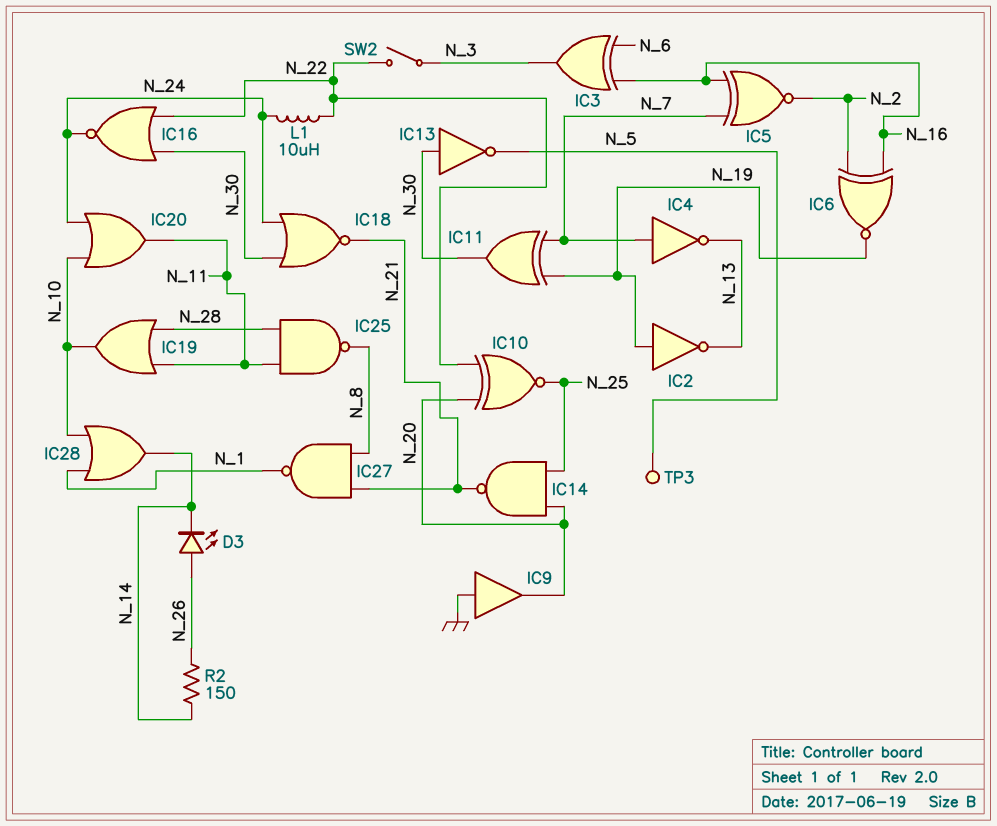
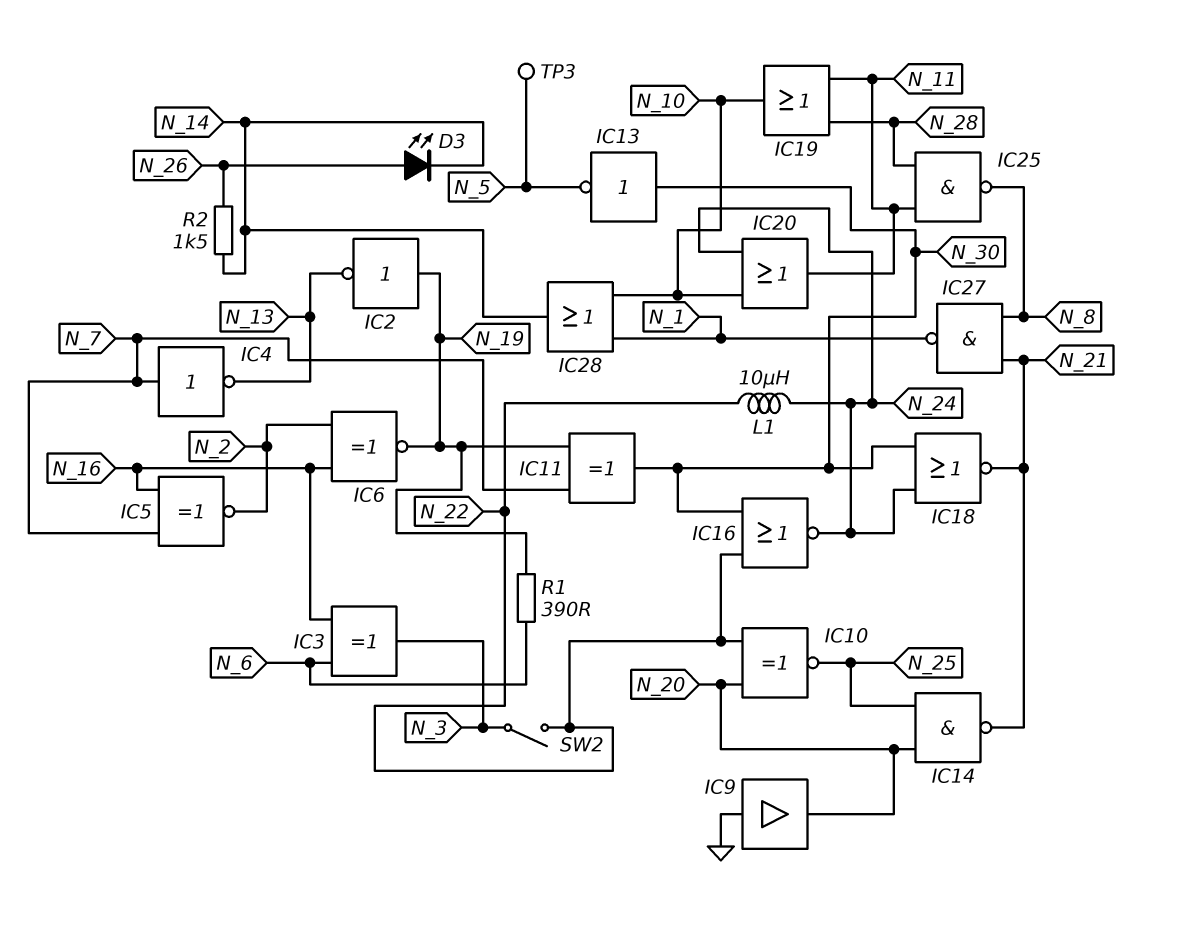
R1: none -> 390 (N_6, N_19)
R2: 150 (N_14, N_26) -> 1.5k (N_14, N_26)

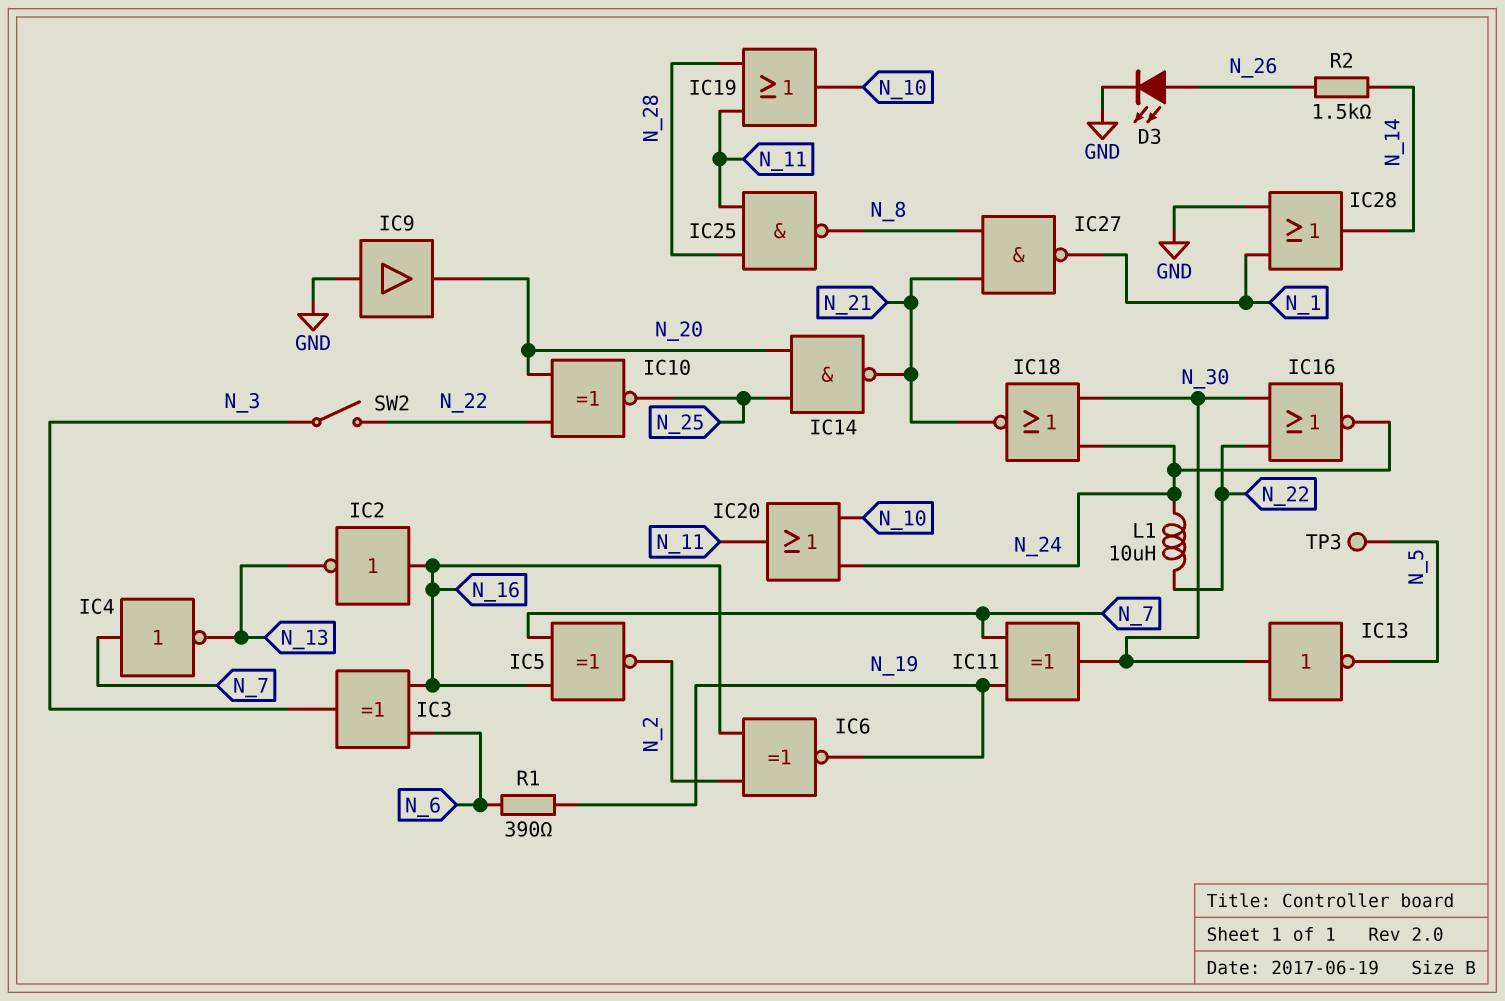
D3: LED (A N_26, K N_14) -> LED (A N_26, K GND)
IC2: NOT (in N_19, out N_13) -> NOT (in N_16, out N_13)
IC28: OR (in N_1, in N_10, out N_14) -> OR (in GND, in N_1, out N_14)

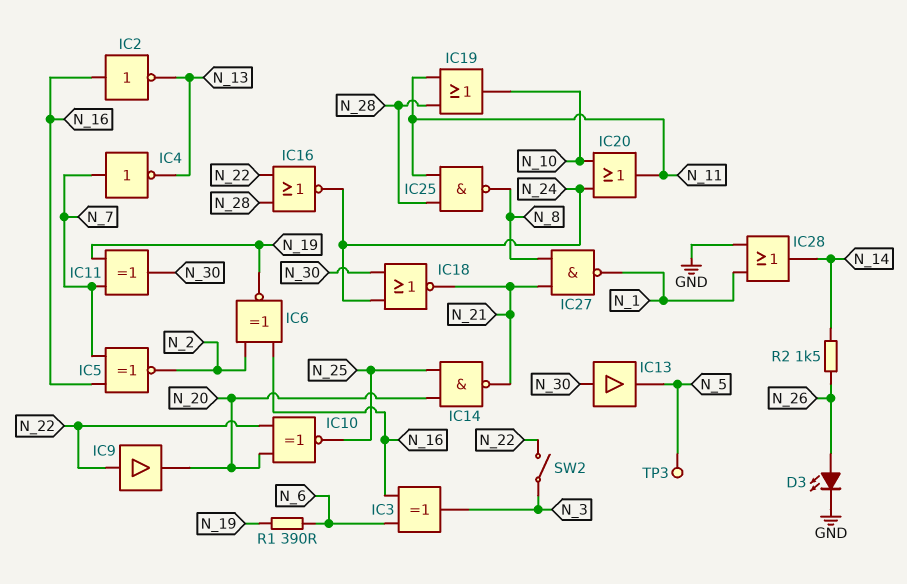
IC9: buffer (in GND, out N_20) -> buffer (in N_22, out N_20)
IC13: NOT (in N_30, out N_5) -> buffer (in N_30, out N_5)
IC16: NOR (in N_22, in N_30, out N_24) -> NOR (in N_22, in N_28, out N_24)
L1: 10uH (N_22, N_24) -> none

